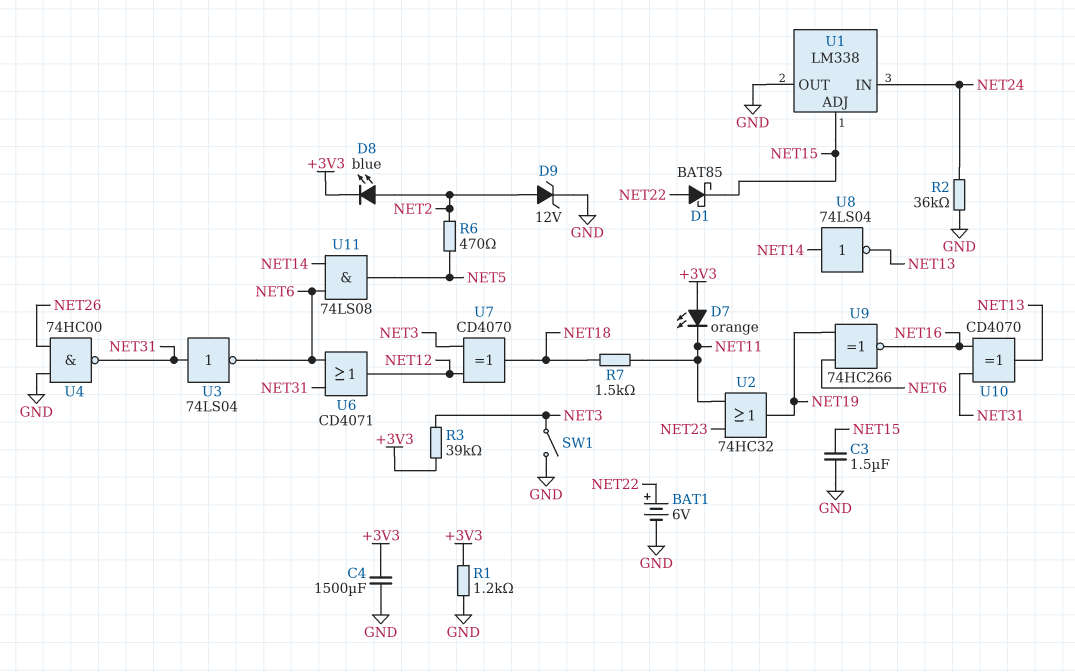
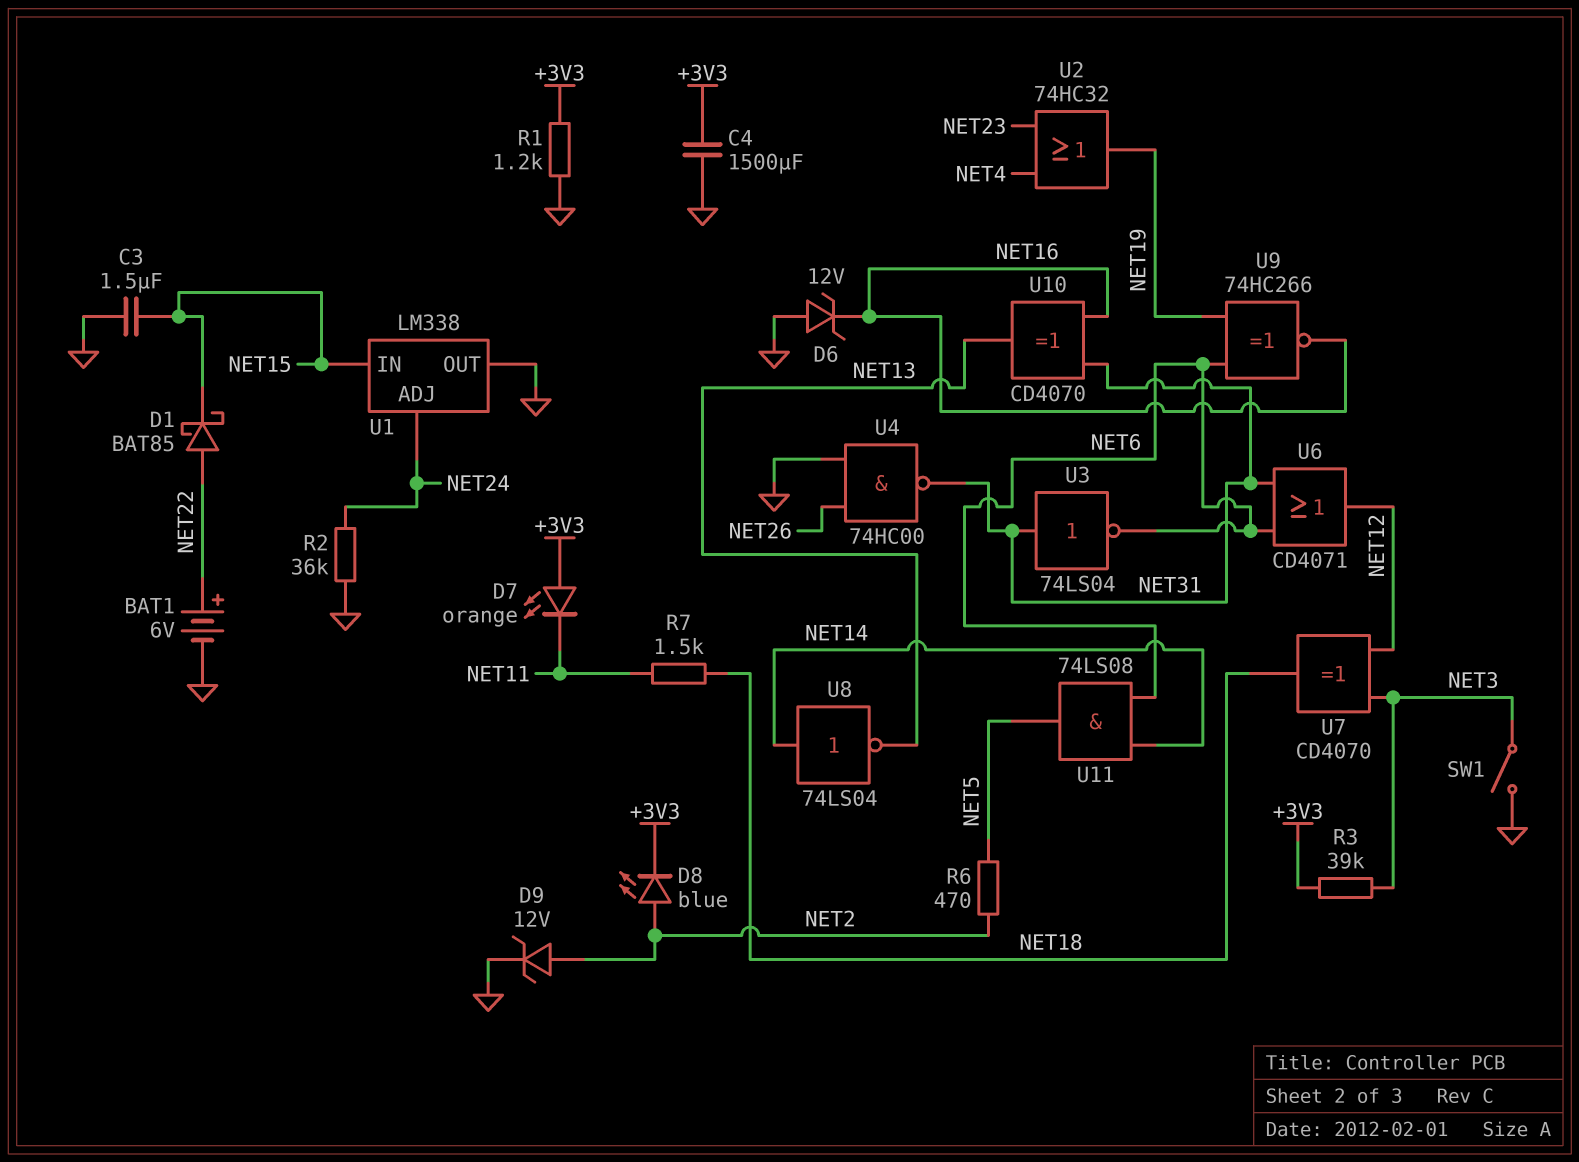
D6: none -> zener 12V (A GND, K NET16)
U1 pin ADJ: NET15 -> NET24
U1 pin IN: NET24 -> NET15
U2: OR 74HC32 (in NET11, in NET23, out NET19) -> OR 74HC32 (in NET4, in NET23, out NET19)

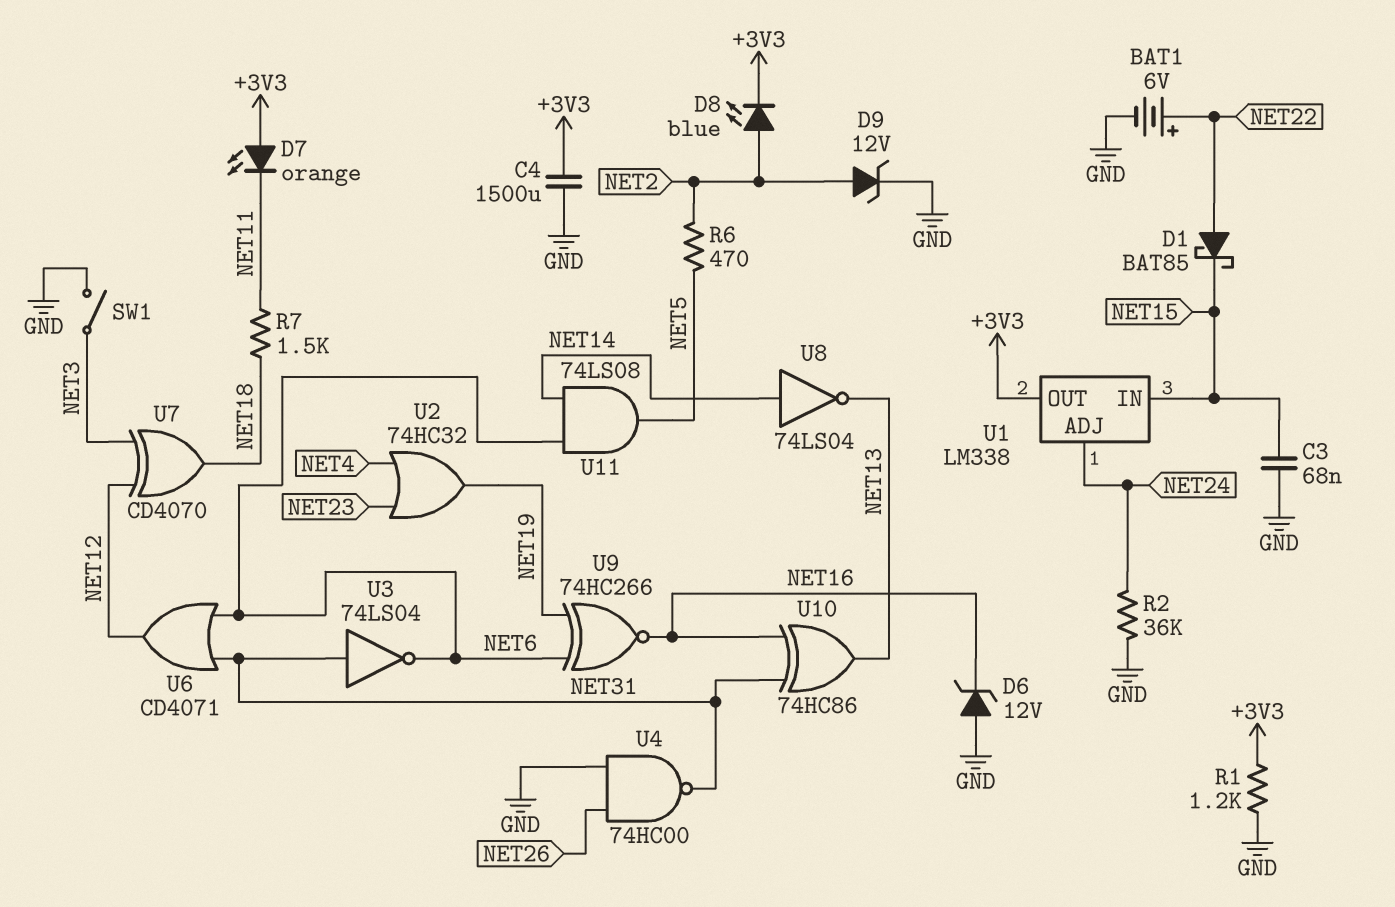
C3: 1.5uF (GND, NET15) -> 68nF (GND, NET15)
R3: 39k (+3V3, NET3) -> none
U1 pin OUT: GND -> +3V3
U10: XOR CD4070 (in NET16, in NET31, out NET13) -> XOR 74HC86 (in NET16, in NET31, out NET13)

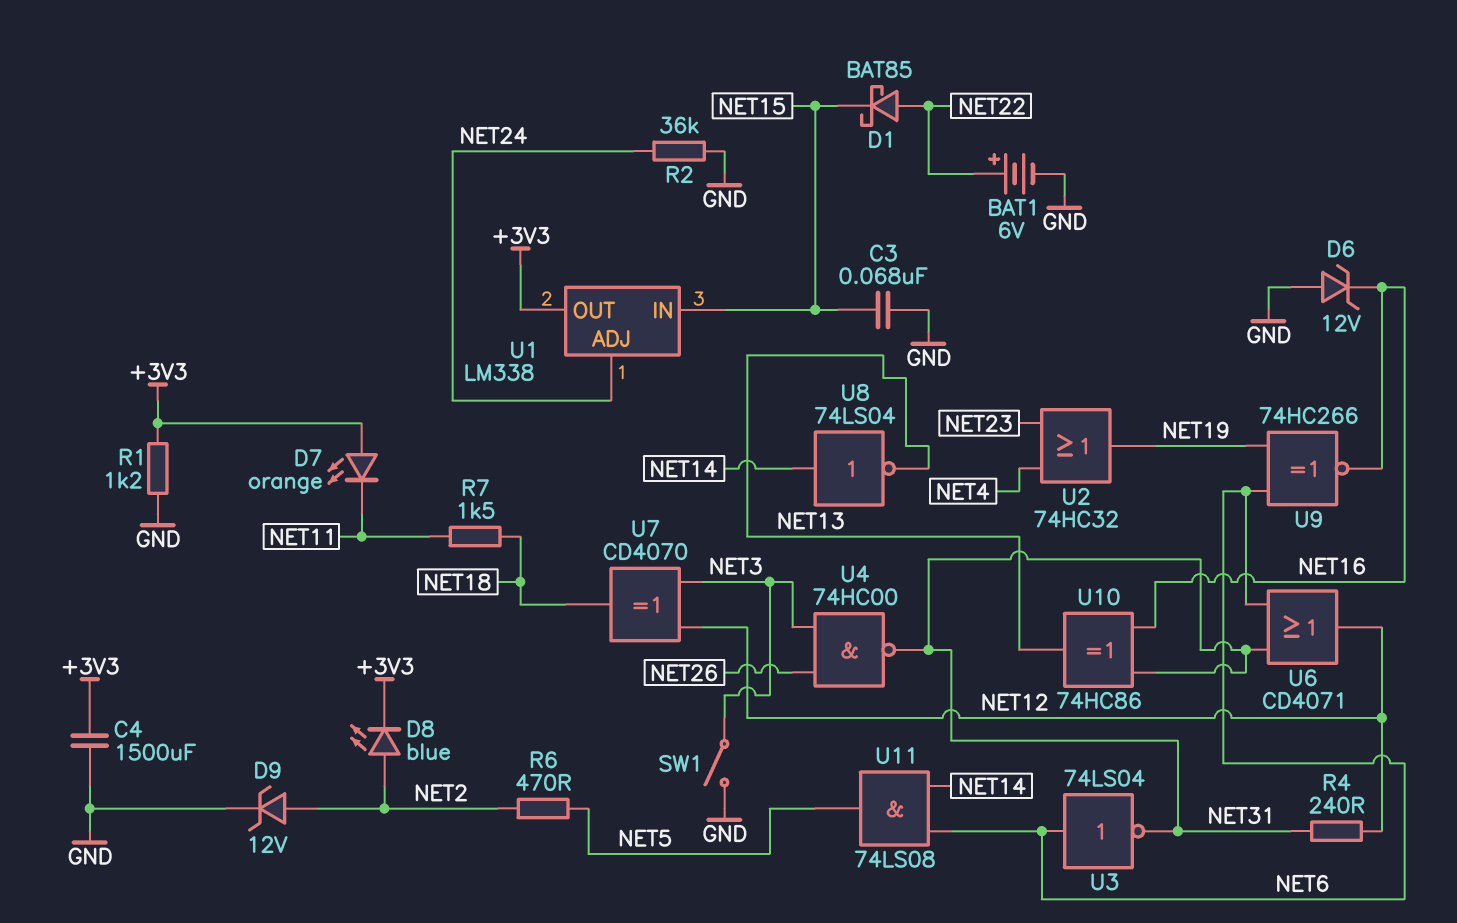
R4: none -> 240 (NET12, NET31)
U3: NOT 74LS04 (in NET31, out NET6) -> NOT 74LS04 (in NET6, out NET31)
U4: NAND 74HC00 (in GND, in NET26, out NET31) -> NAND 74HC00 (in NET3, in NET26, out NET31)

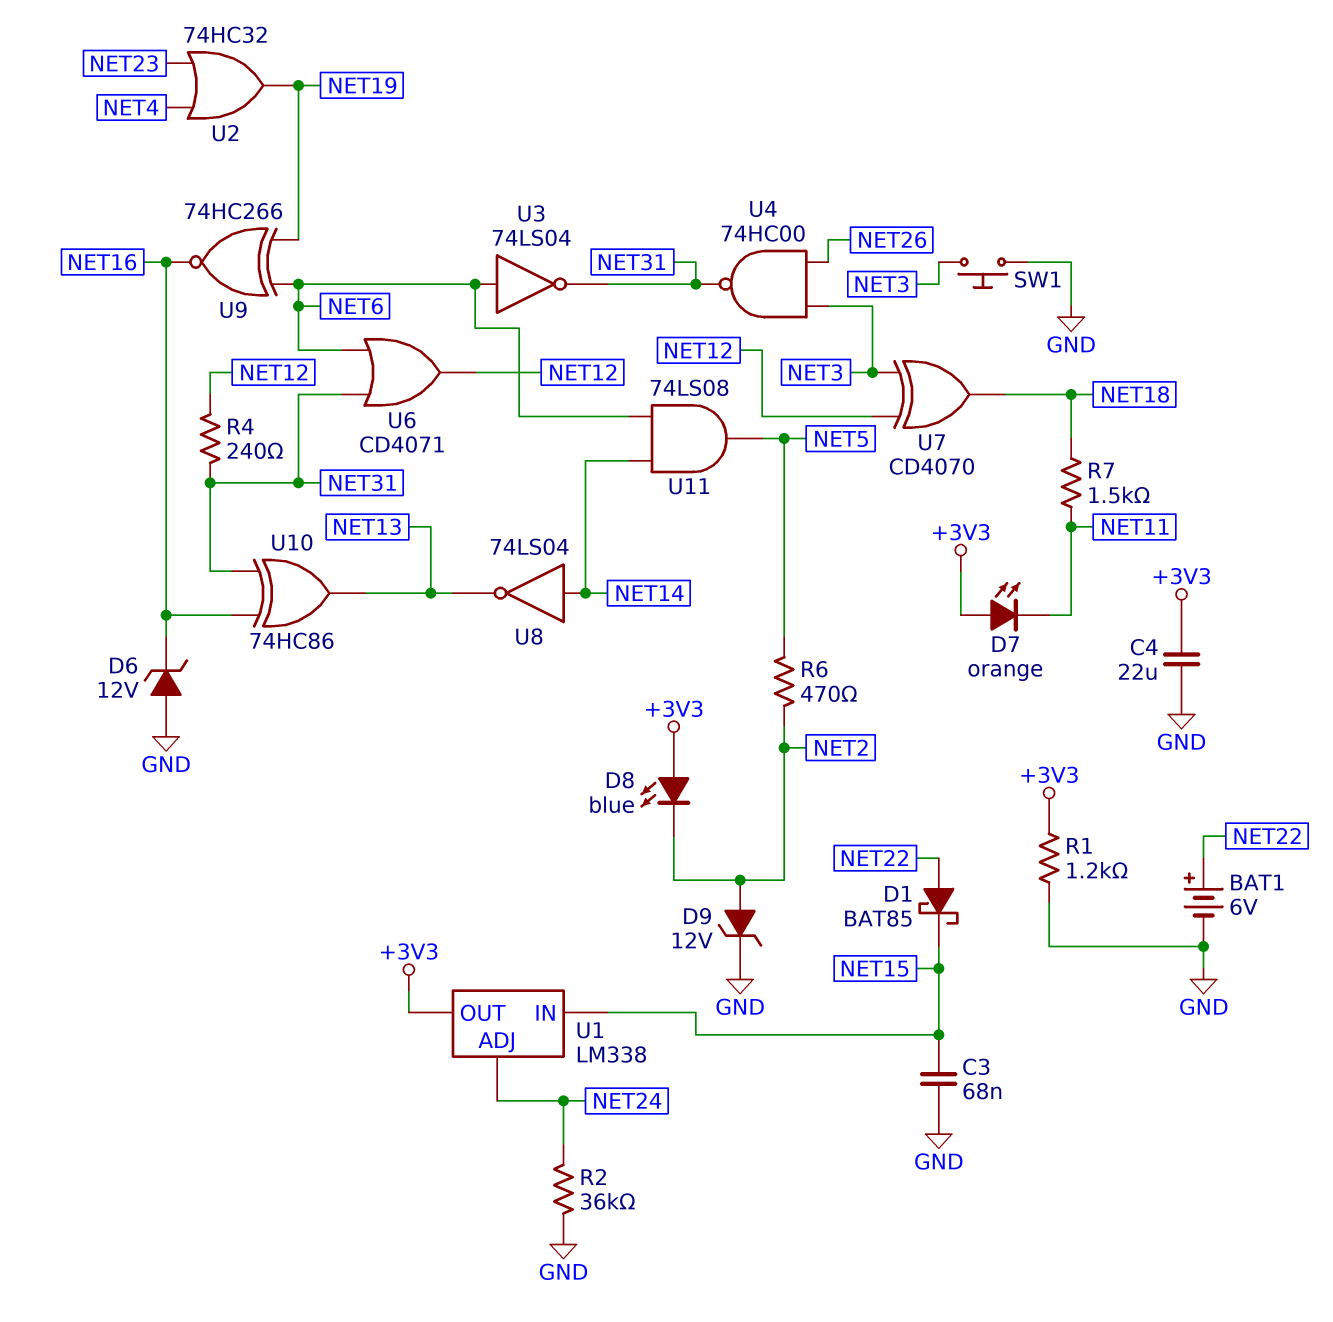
C4: 1500uF (+3V3, GND) -> 22uF (+3V3, GND)
D8: LED blue (A NET2, K +3V3) -> LED blue (A +3V3, K NET2)
SW1: switch (GND, NET3) -> button (GND, NET3)

